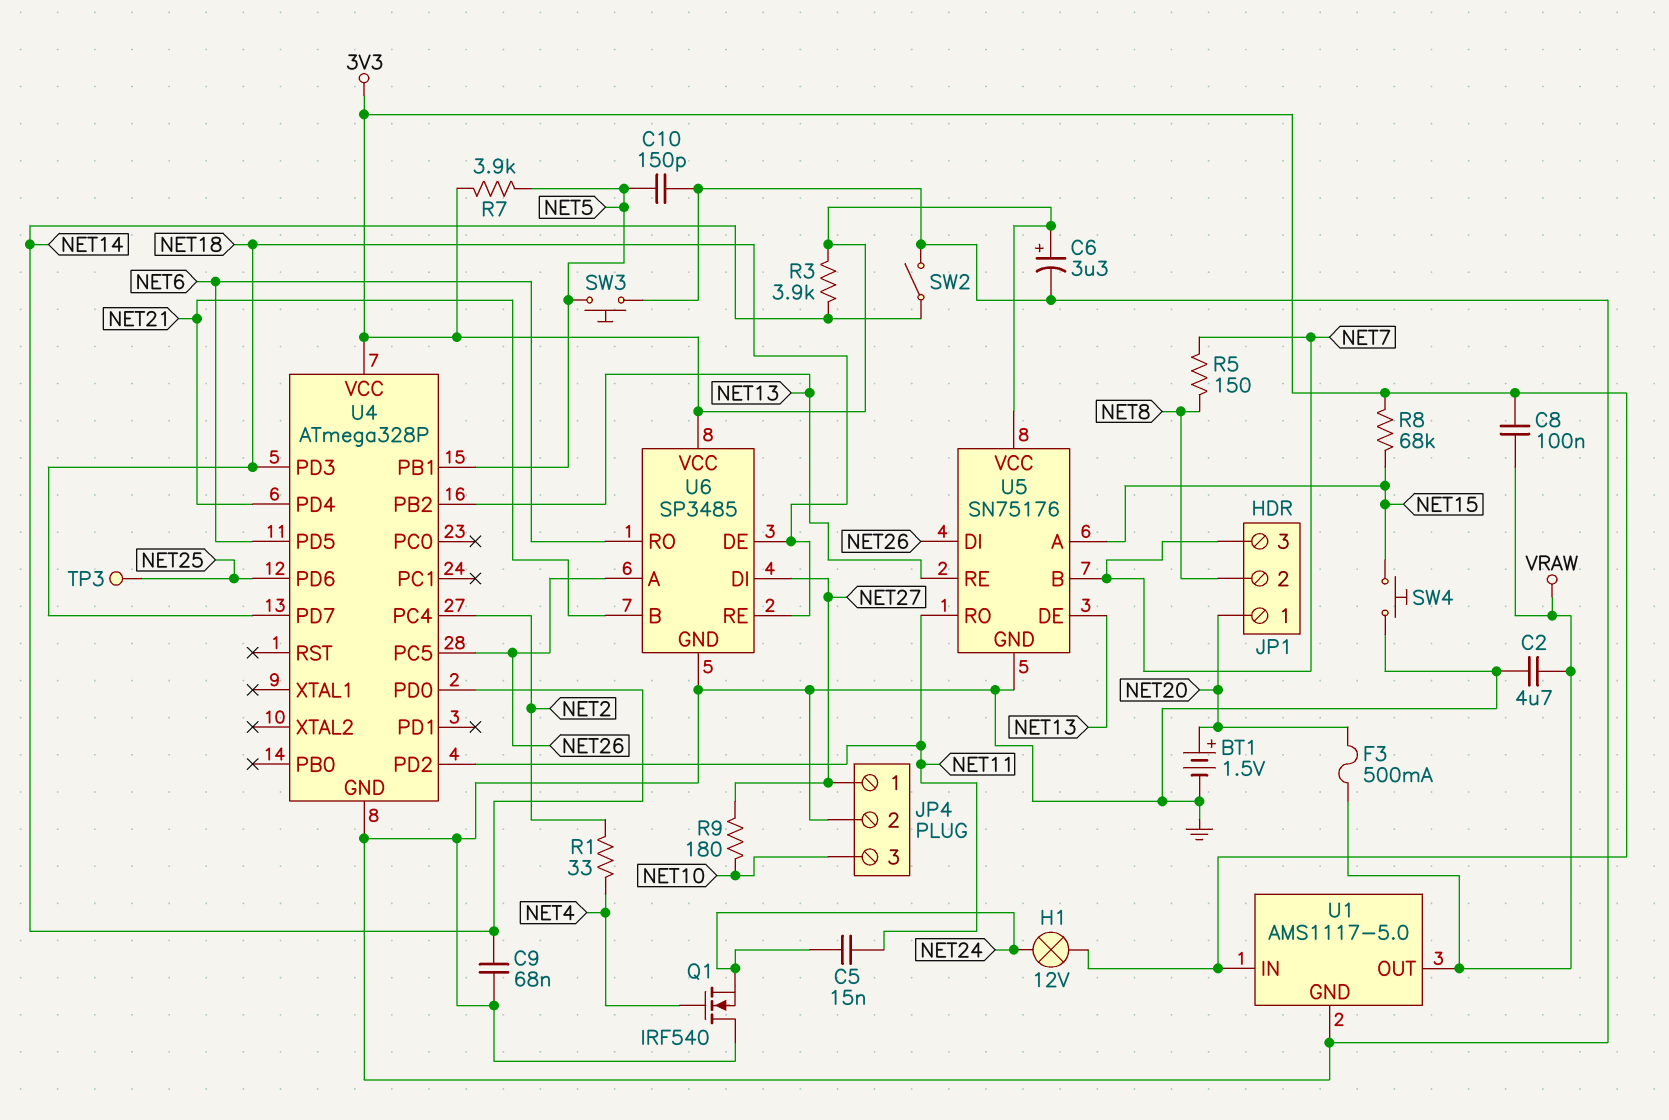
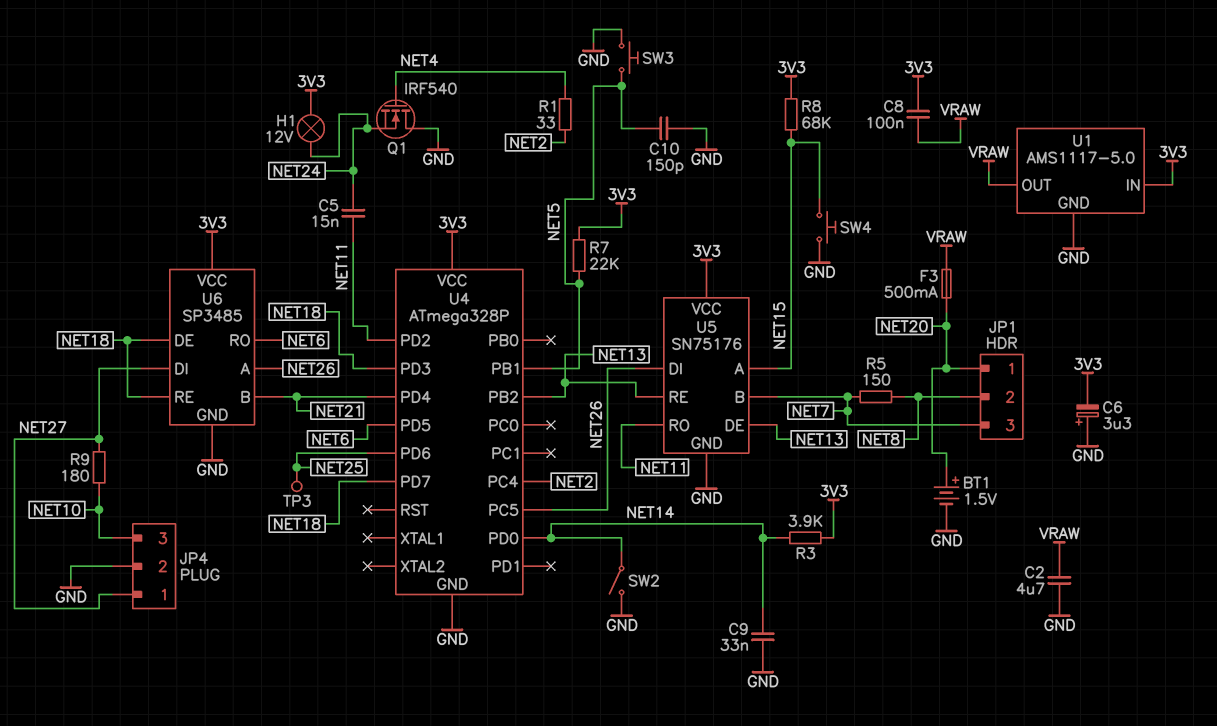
C6: 3.3uF (plus 3V3, minus GND) -> 3.3uF (plus GND, minus 3V3)
C9: 68nF (GND, NET14) -> 33nF (GND, NET14)
R7: 3.9k (3V3, NET5) -> 22k (3V3, NET5)

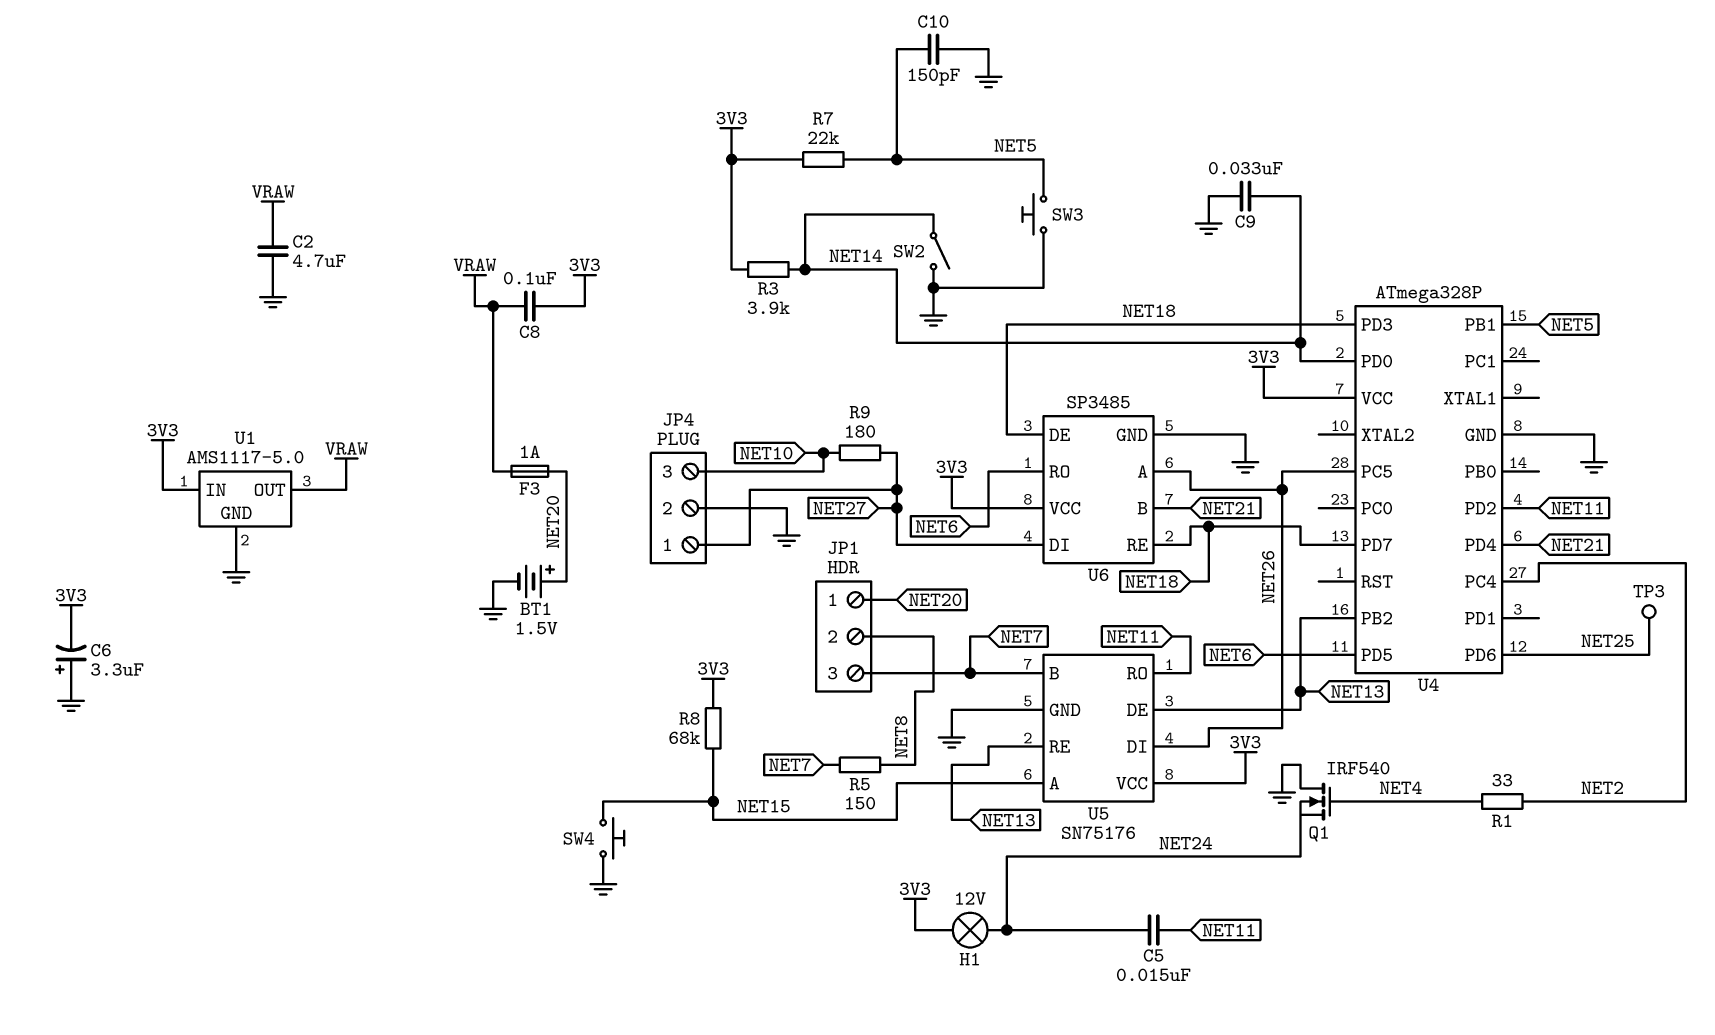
F3: 500mA (NET20, VRAW) -> 1A (NET20, VRAW)

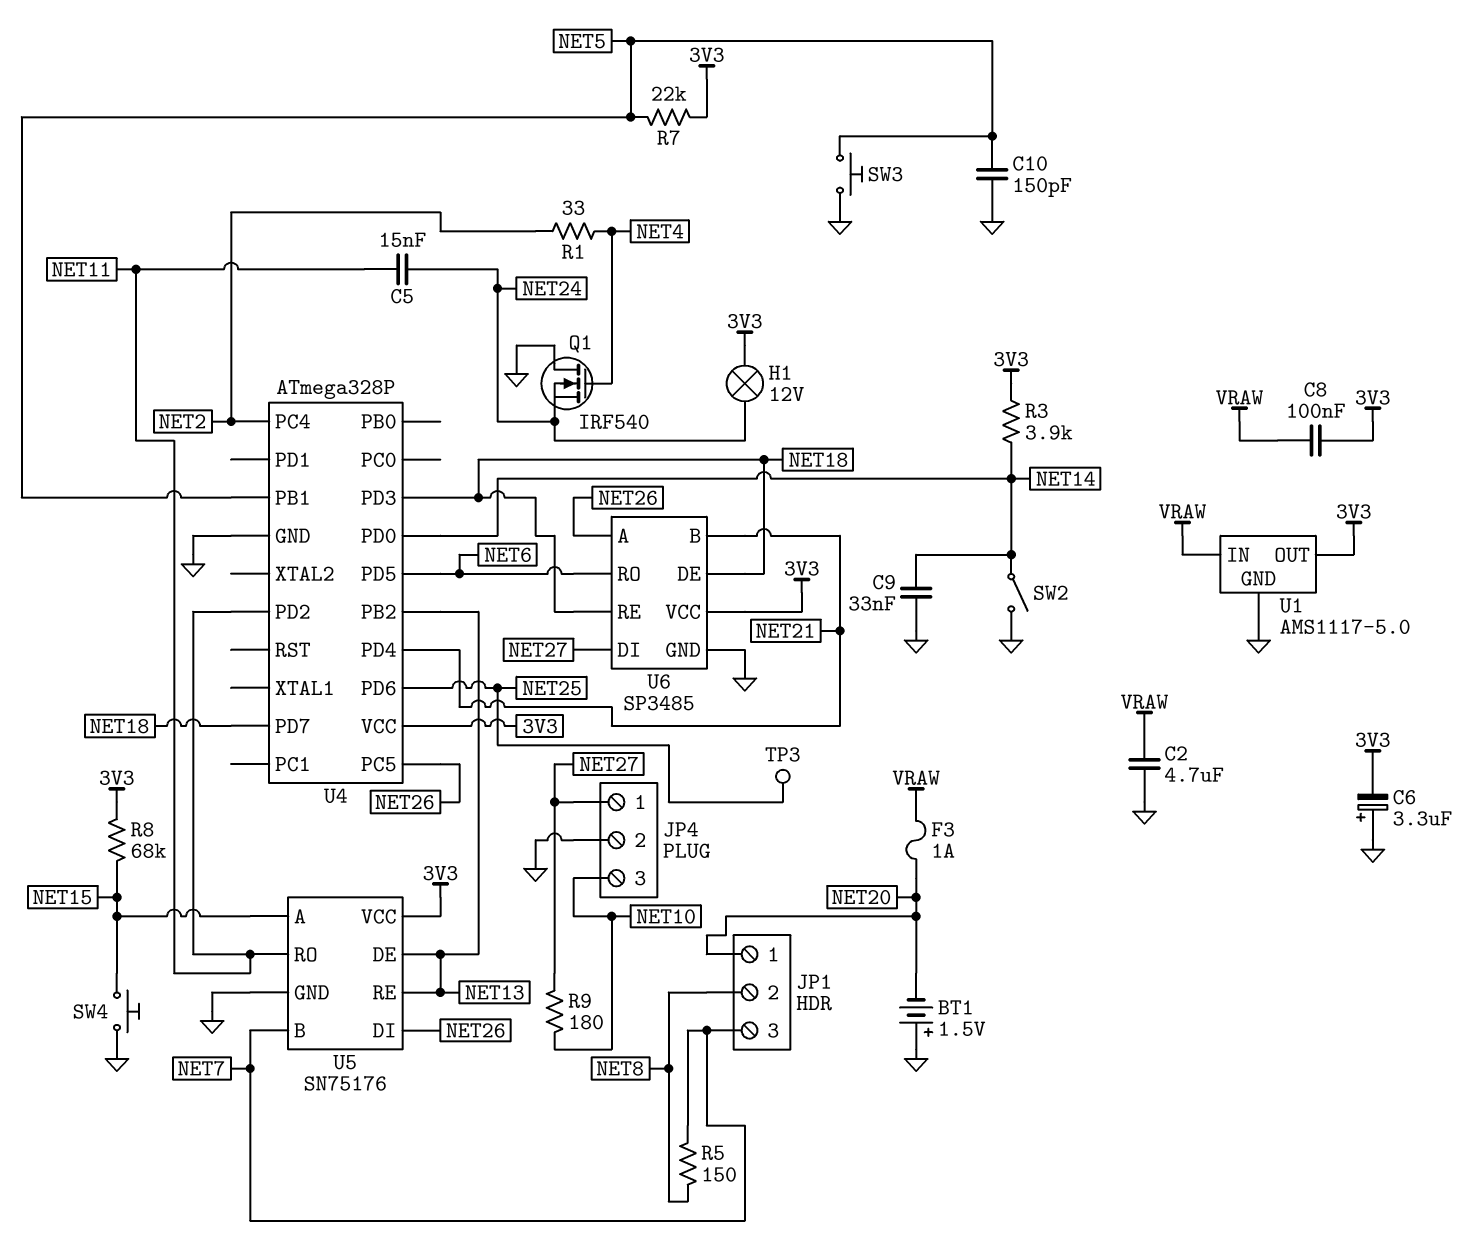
BT1: 1.5V (plus NET20, minus GND) -> 1.5V (plus GND, minus NET20)
U1 pin IN: 3V3 -> VRAW
U1 pin OUT: VRAW -> 3V3

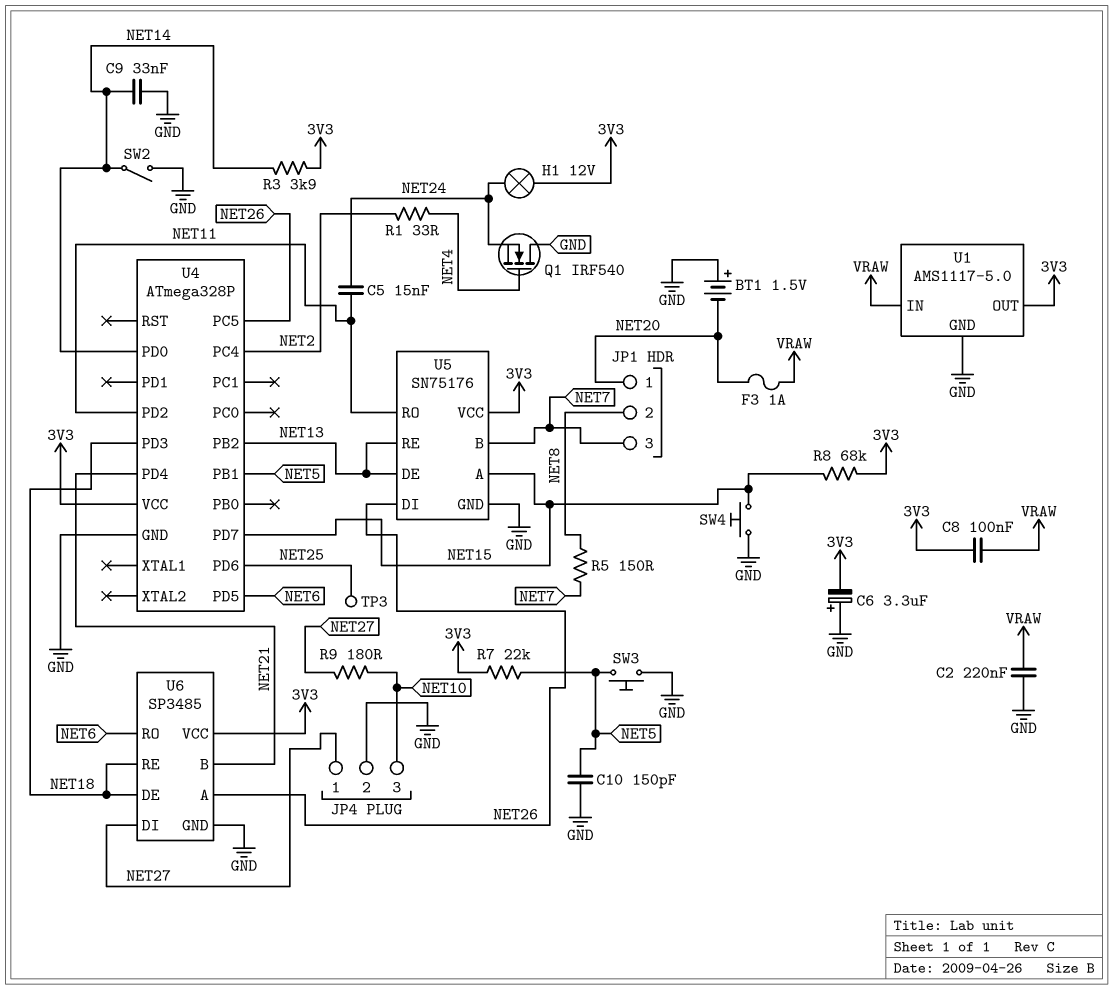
C2: 4.7uF (GND, VRAW) -> 220nF (GND, VRAW)
U4 pin PD7: NET18 -> NET15

